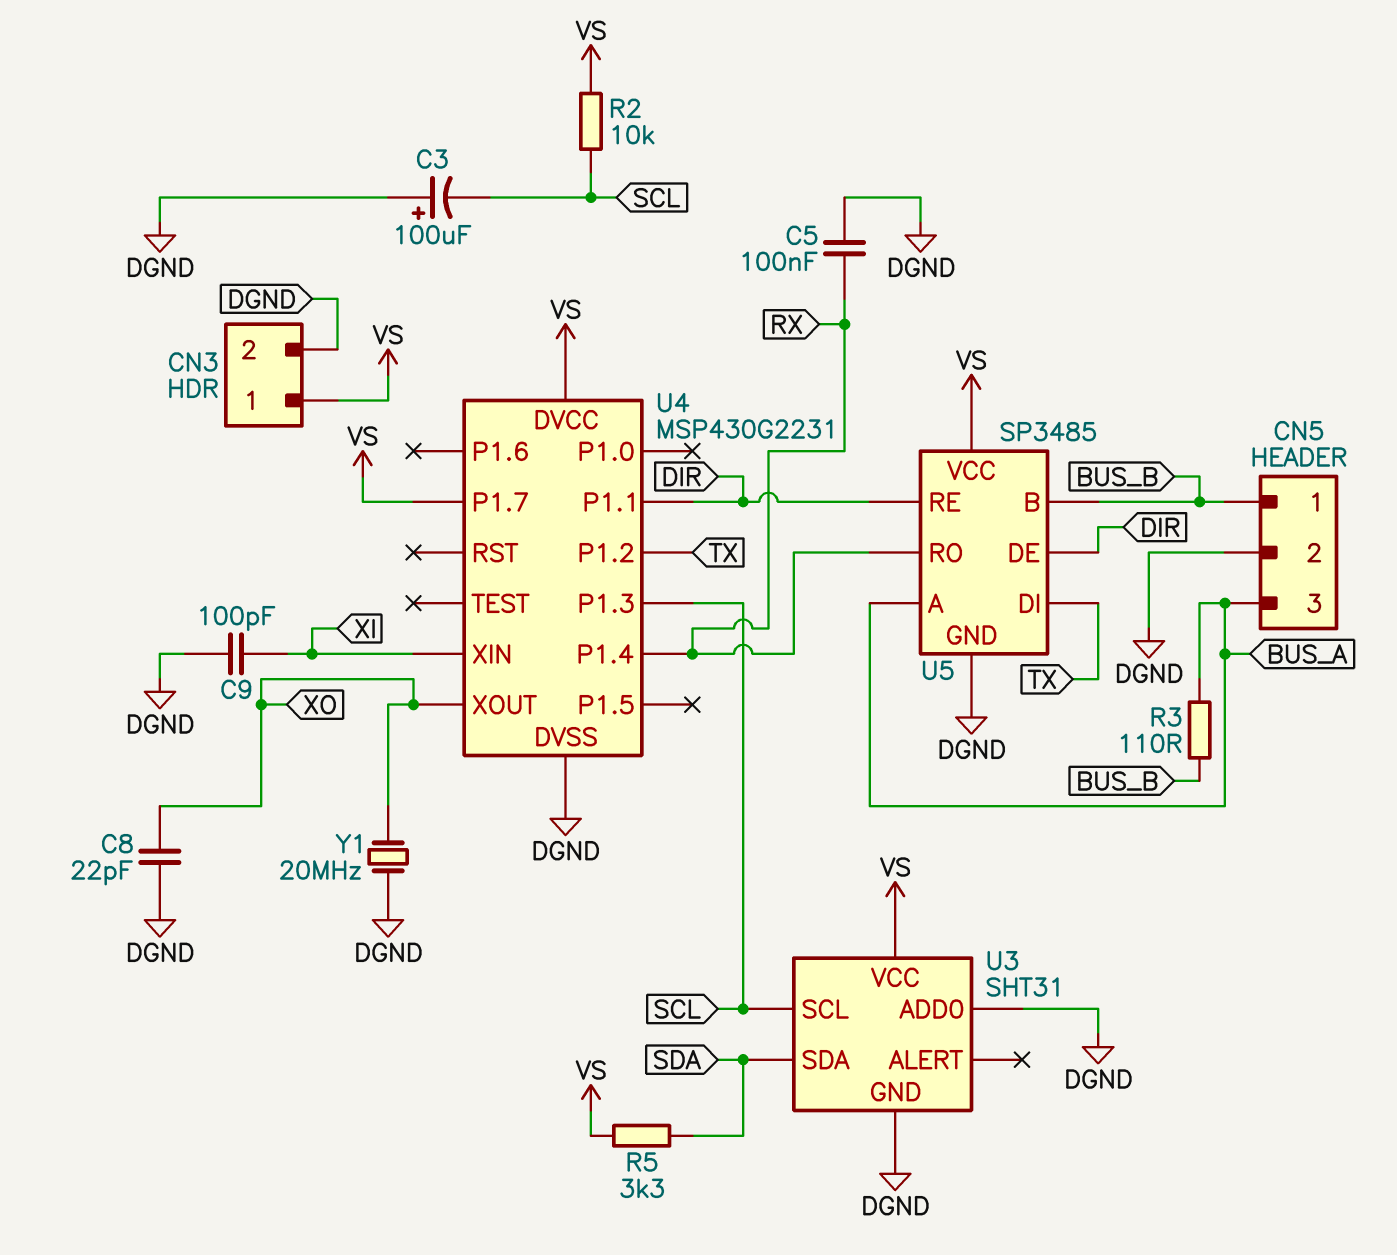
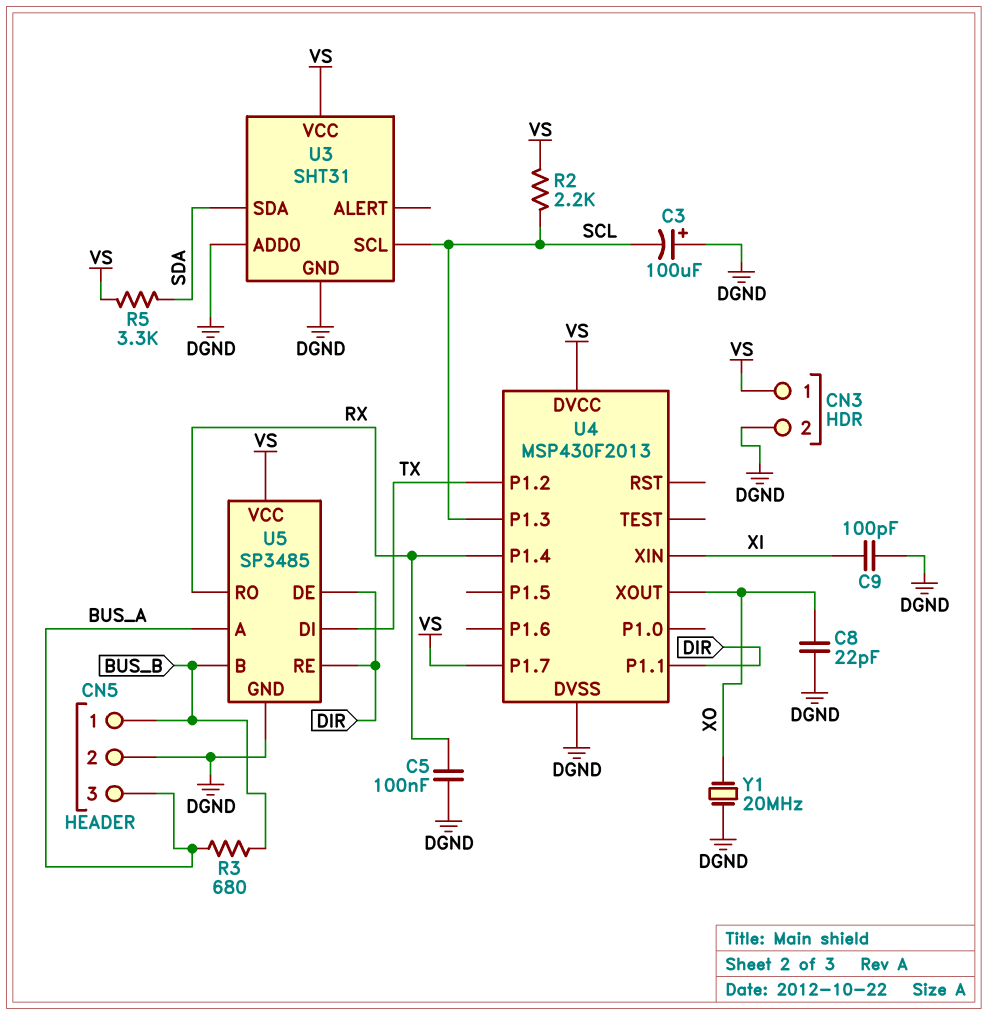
R2: 10k (SCL, VS) -> 2.2k (SCL, VS)
R3: 110 (BUS_A, BUS_B) -> 680 (BUS_A, BUS_B)
U4: MSP430G2231 -> MSP430F2013

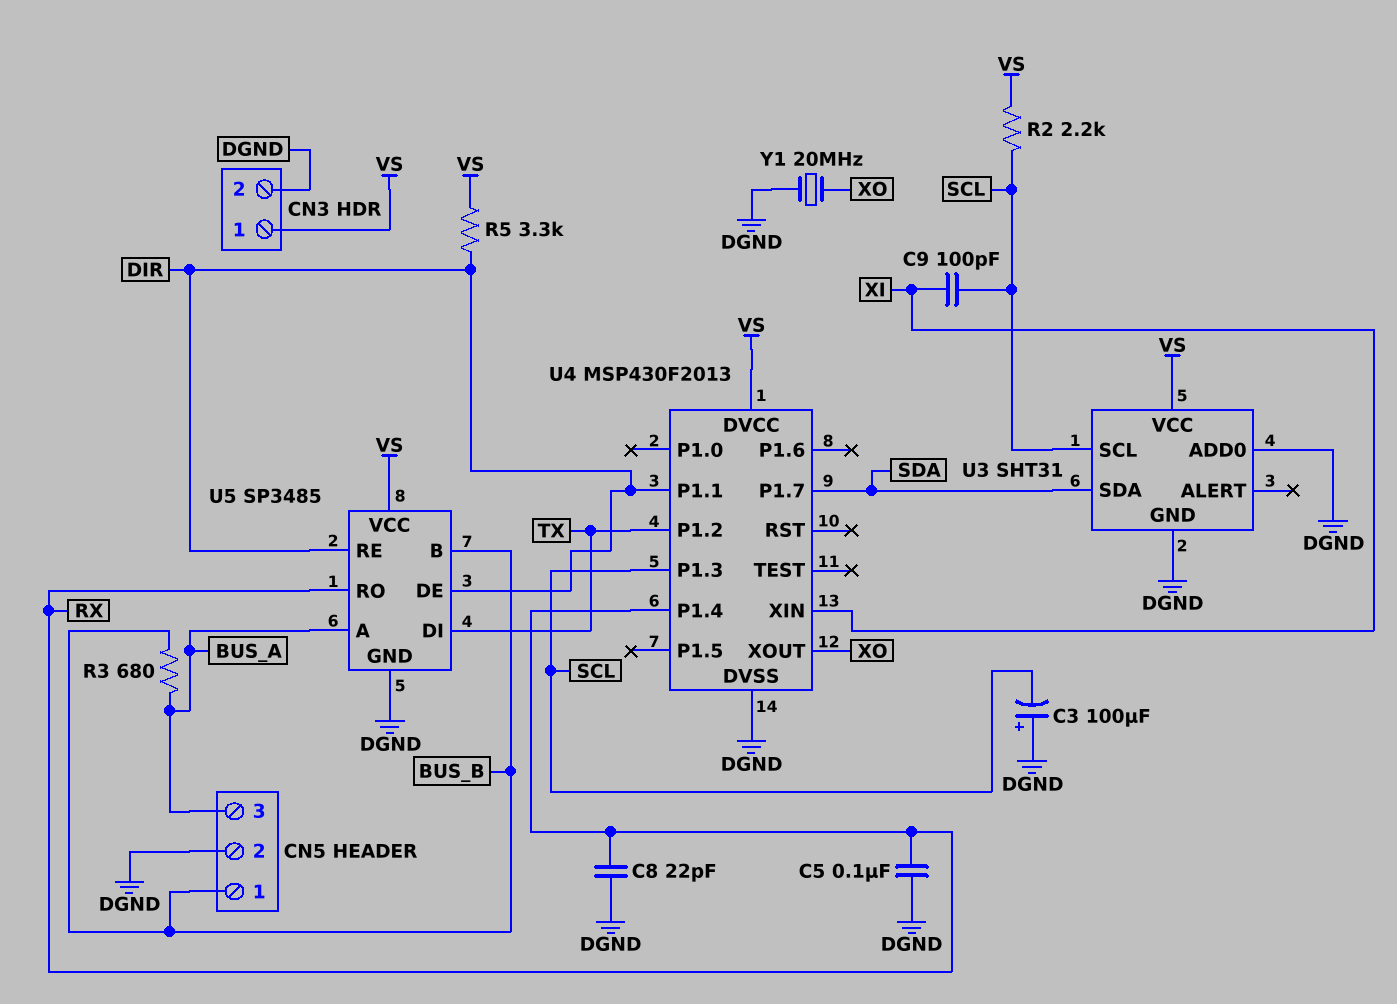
C8: 22pF (DGND, XO) -> 22pF (DGND, RX)
C9: 100pF (DGND, XI) -> 100pF (SCL, XI)
R5: 3.3k (SDA, VS) -> 3.3k (DIR, VS)
U4 pin P1.7: VS -> SDA

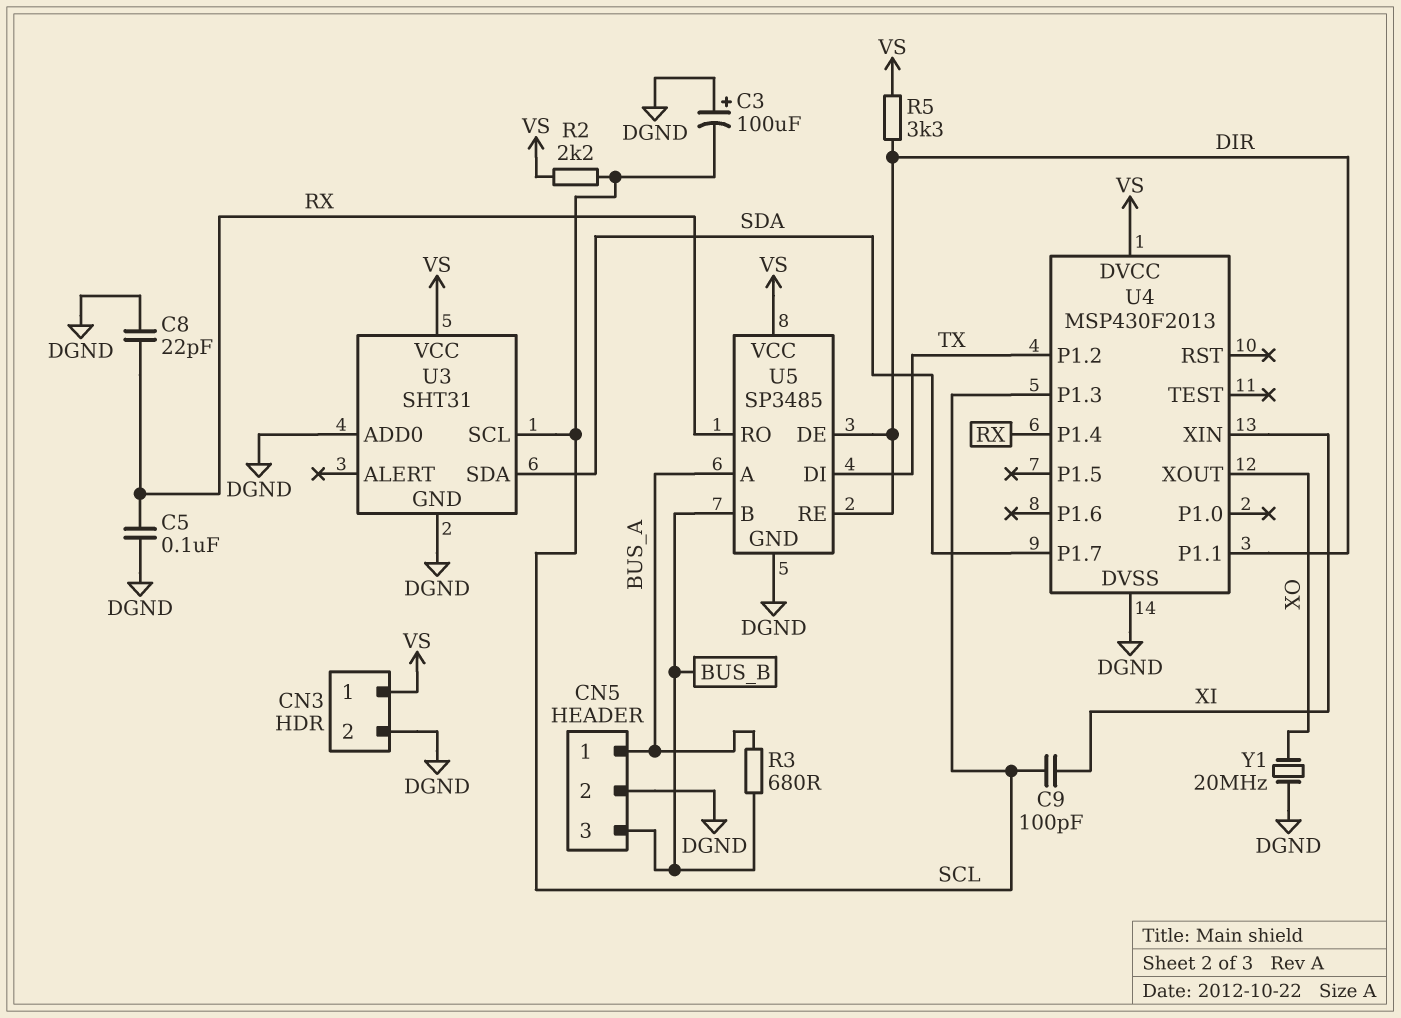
CN5 pin 1: BUS_B -> BUS_A
CN5 pin 3: BUS_A -> BUS_B

